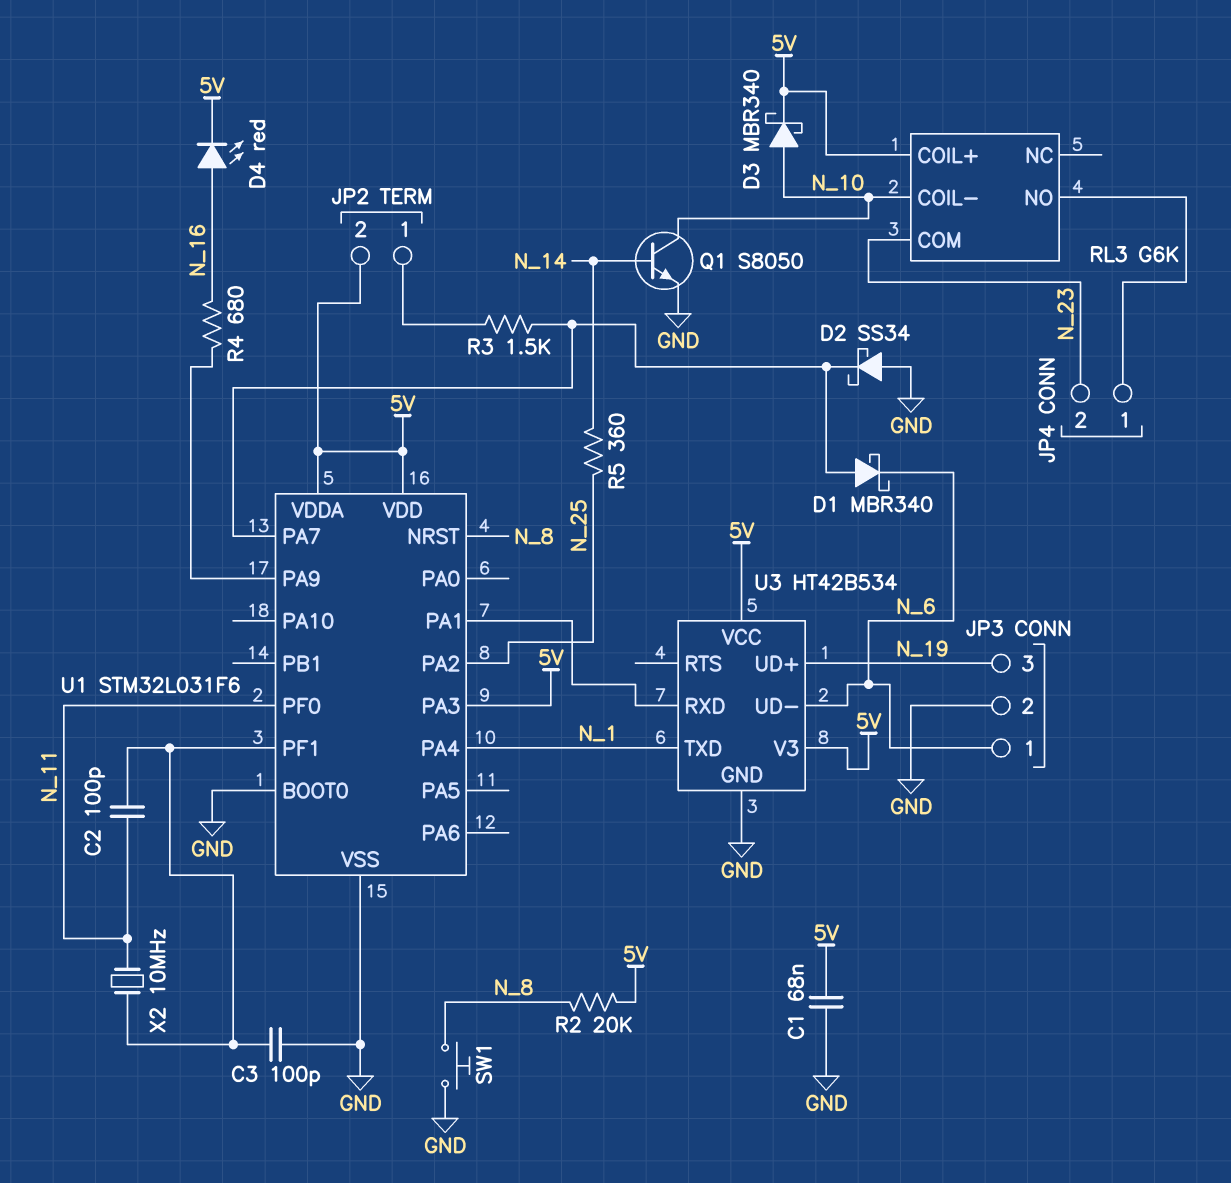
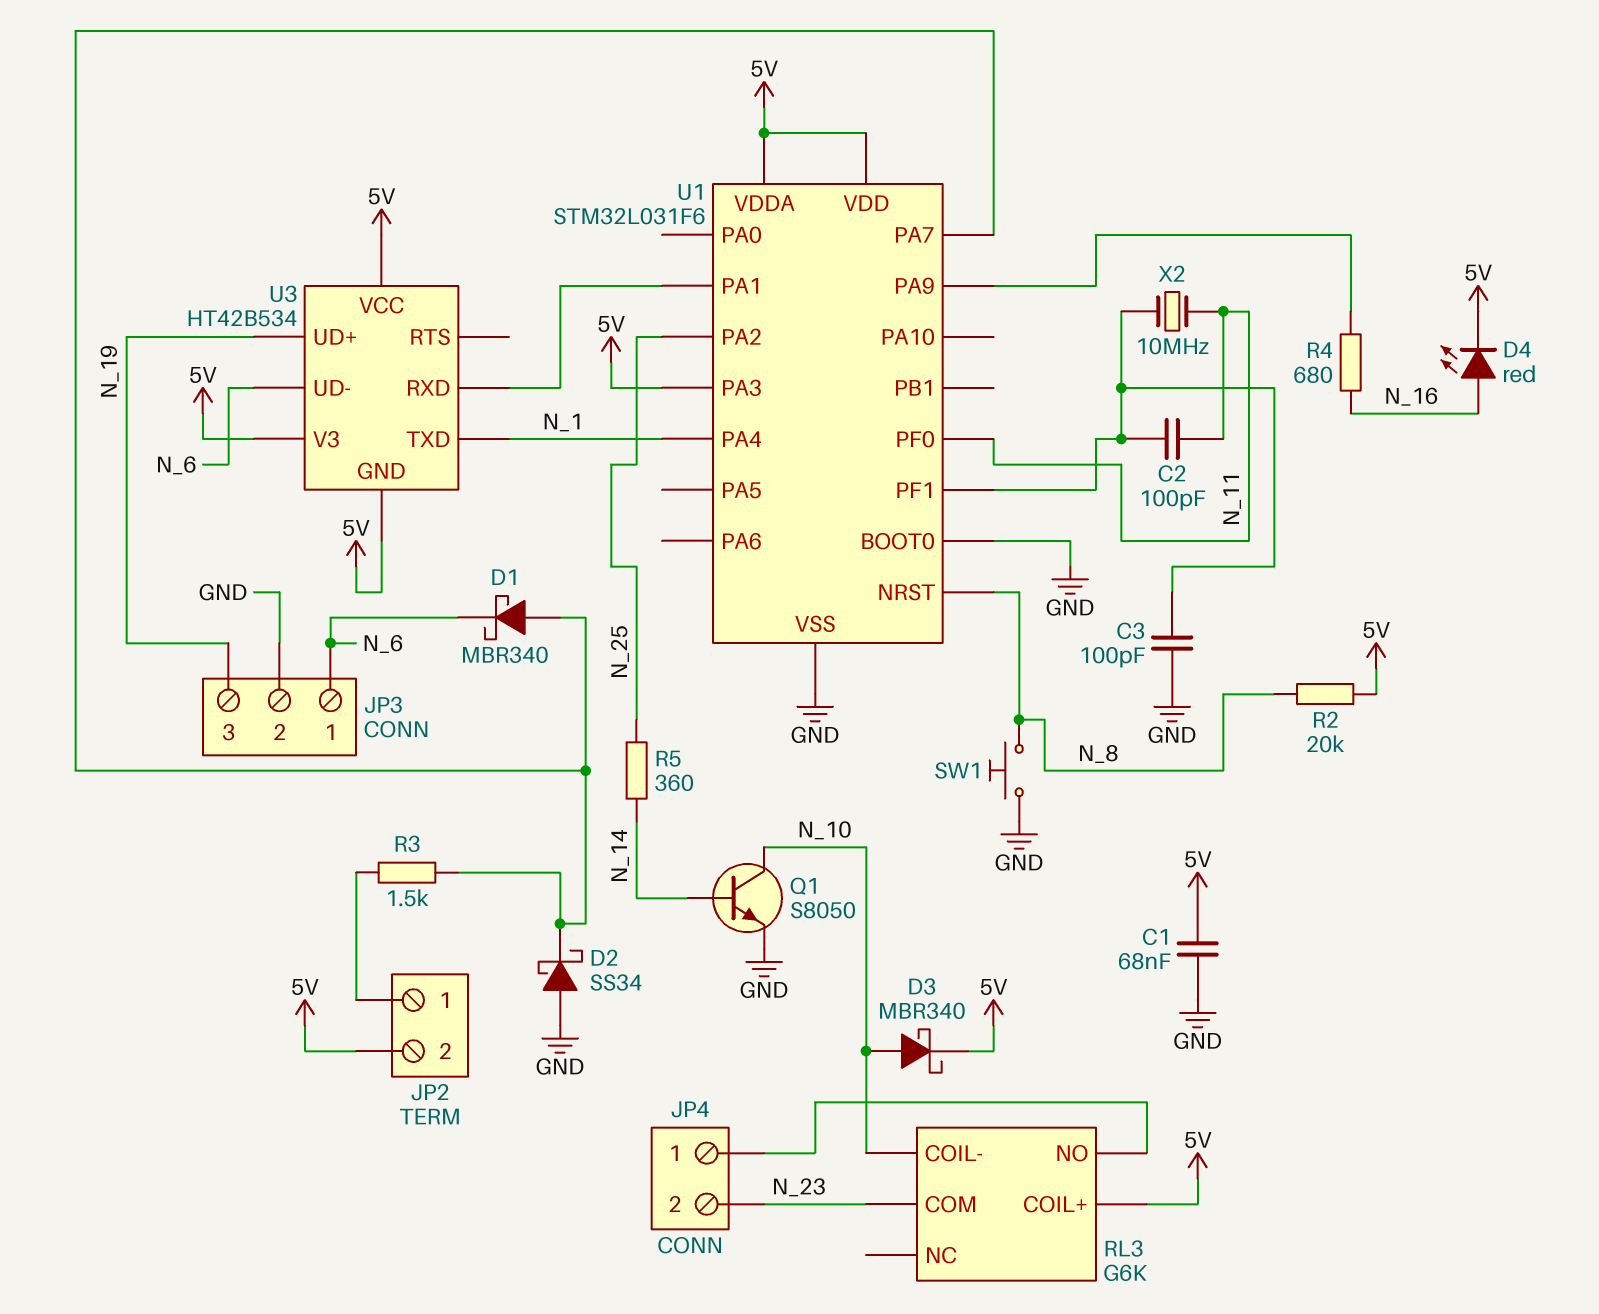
U3 pin GND: GND -> 5V

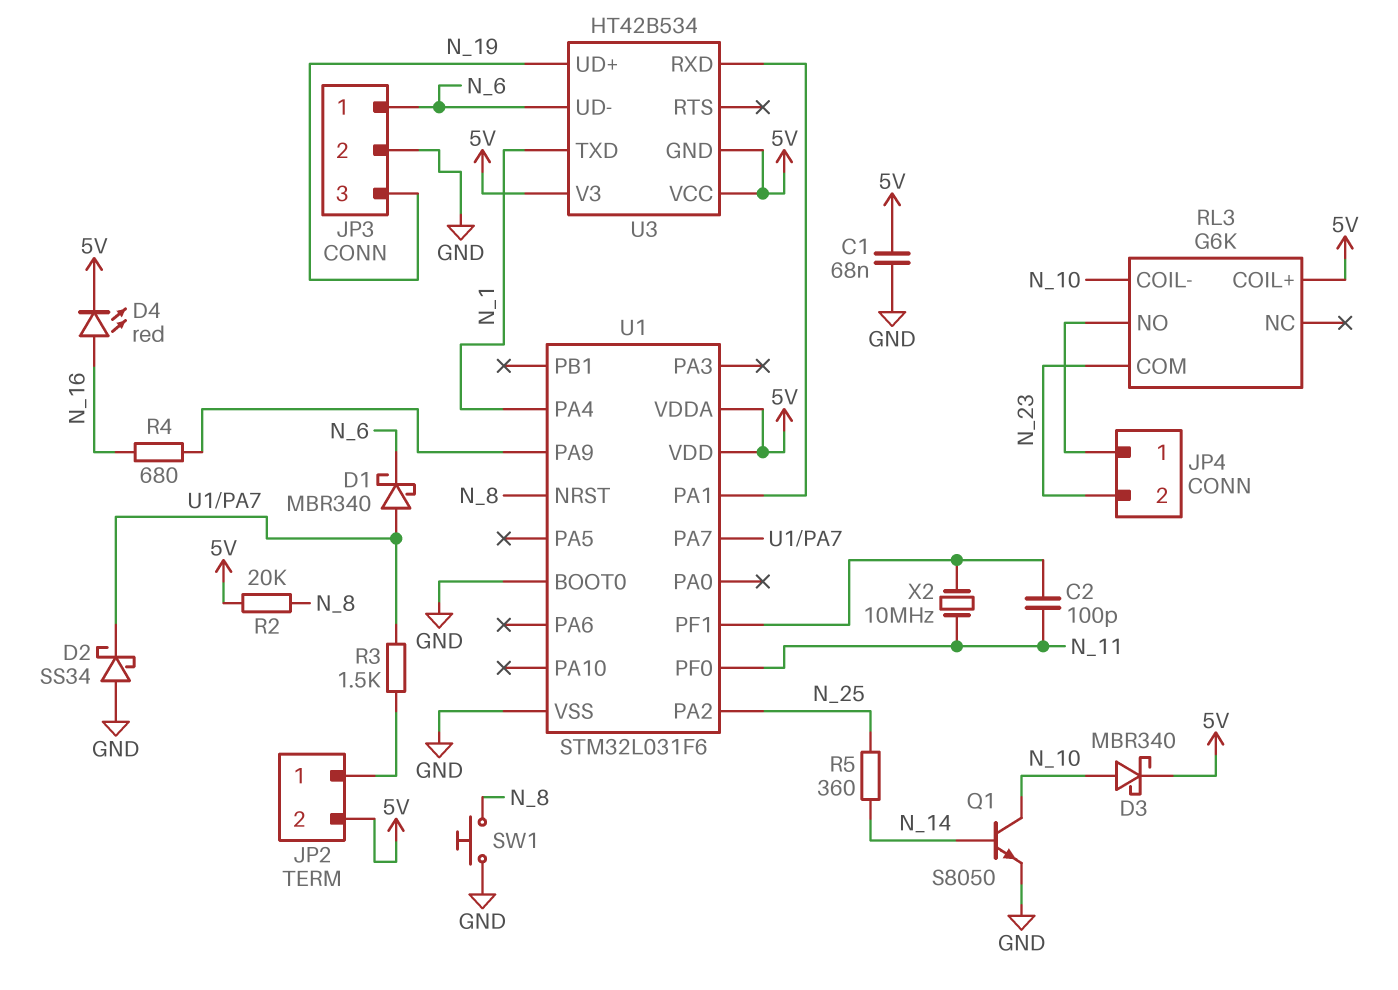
C3: 100pF (GND, U1/PF1) -> none
U1 pin PA3: 5V -> none

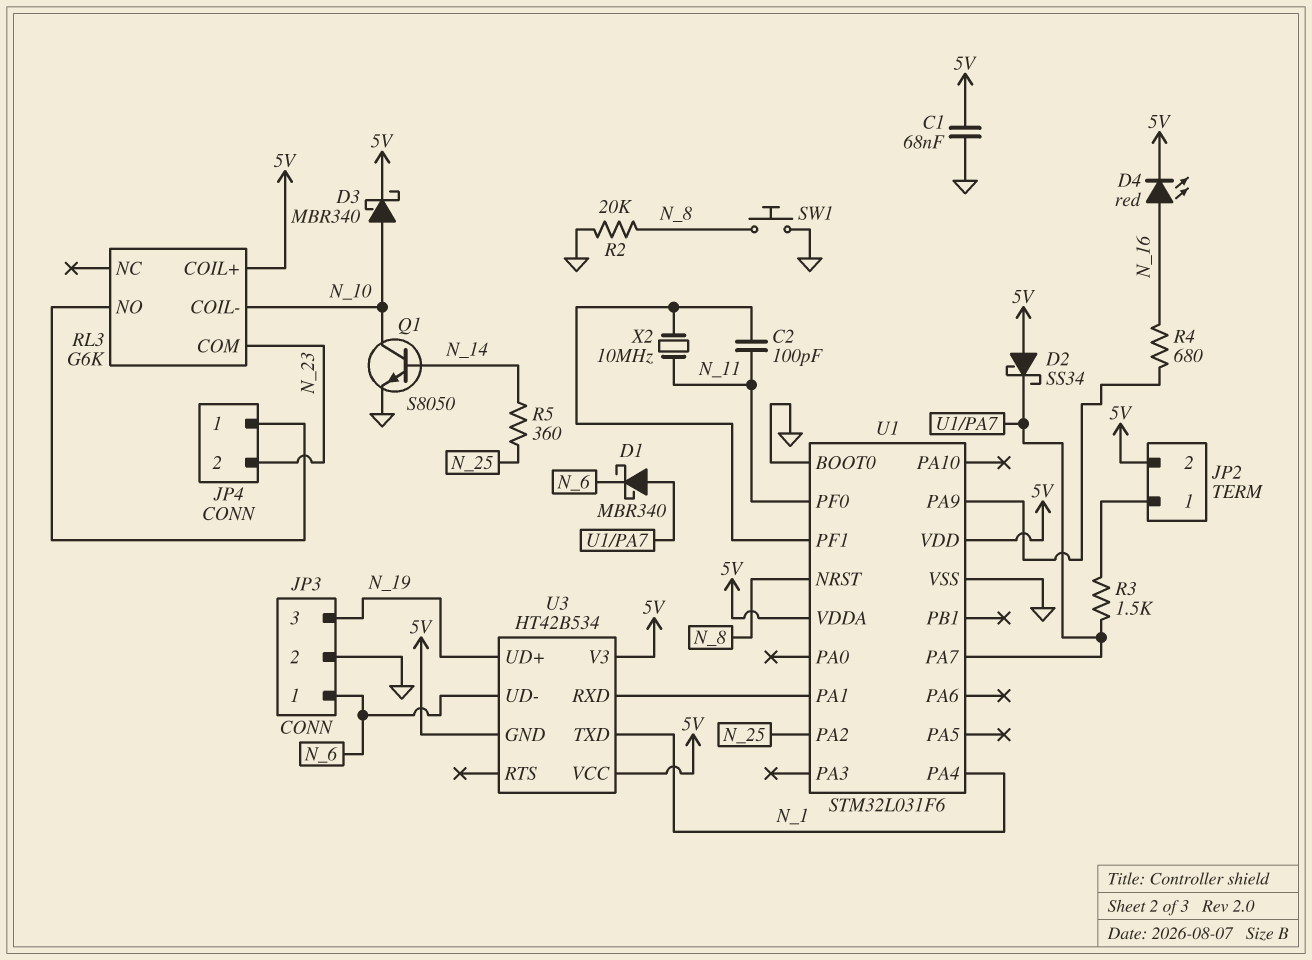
D2: schottky SS34 (A GND, K U1/PA7) -> schottky SS34 (A 5V, K U1/PA7)
R2: 20k (5V, N_8) -> 20k (GND, N_8)

